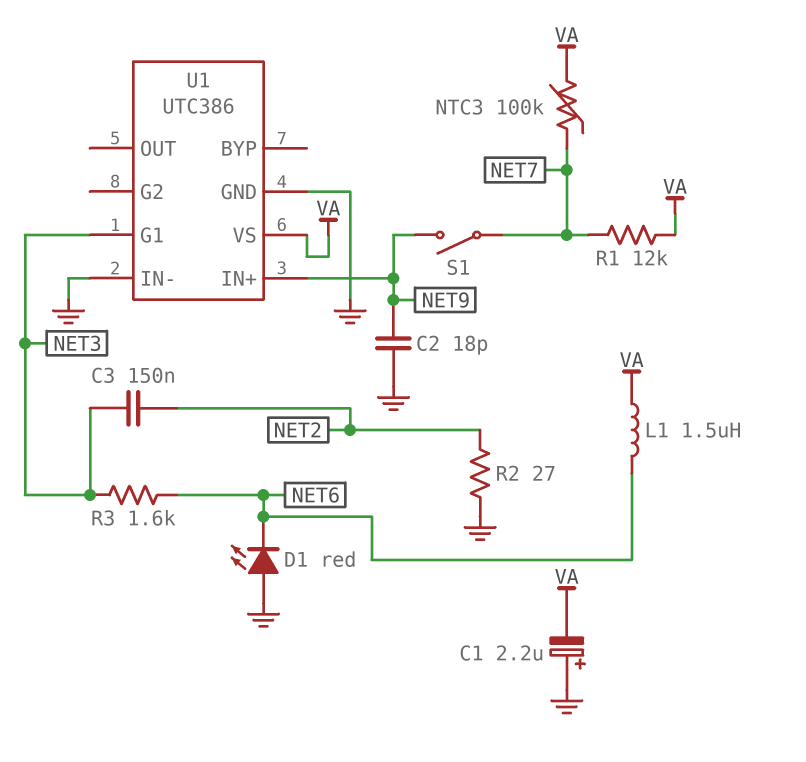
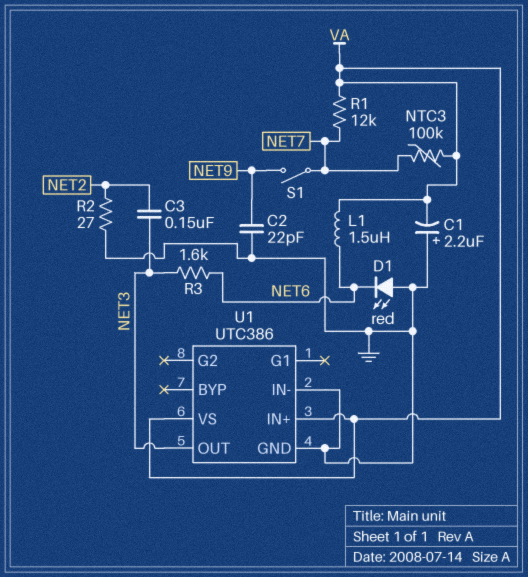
C2: 18pF (GND, NET9) -> 22pF (GND, NET9)
U1 pin G1: NET3 -> none
U1 pin IN+: NET9 -> VA
U1 pin OUT: none -> NET3

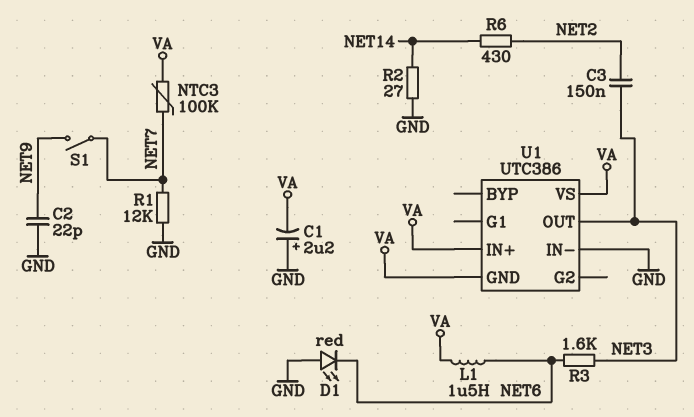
R1: 12k (NET7, VA) -> 12k (GND, NET7)
R2: 27 (GND, NET2) -> 27 (GND, NET14)
R6: none -> 430 (NET2, NET14)
U1 pin GND: GND -> VA

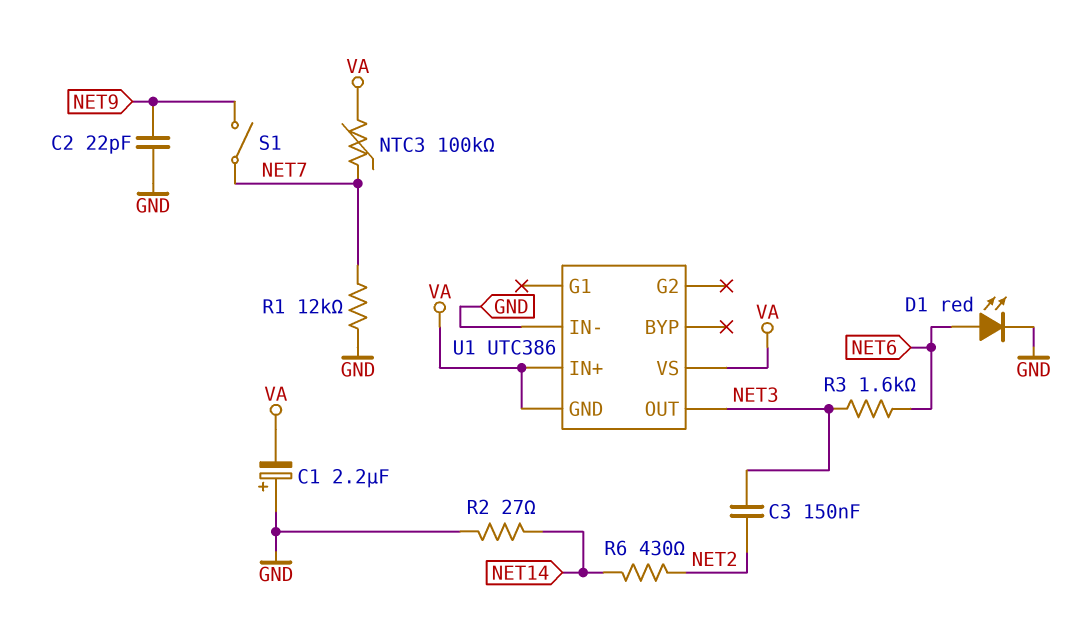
D1: LED red (A GND, K NET6) -> LED red (A NET6, K GND)
L1: 1.5uH (NET6, VA) -> none

